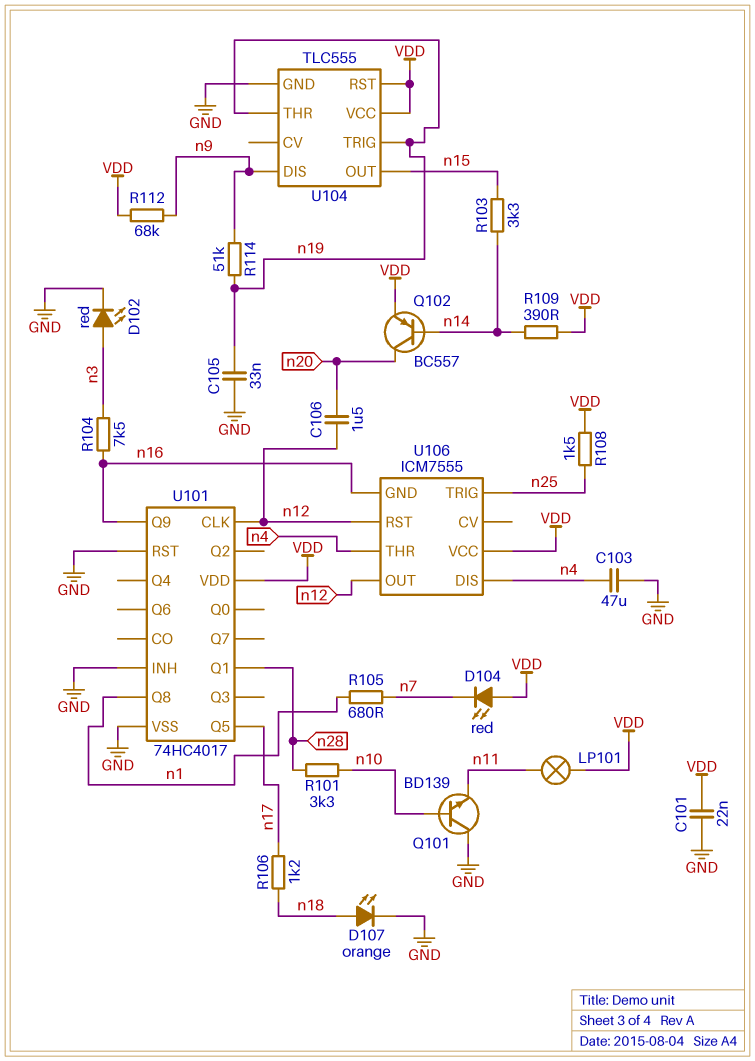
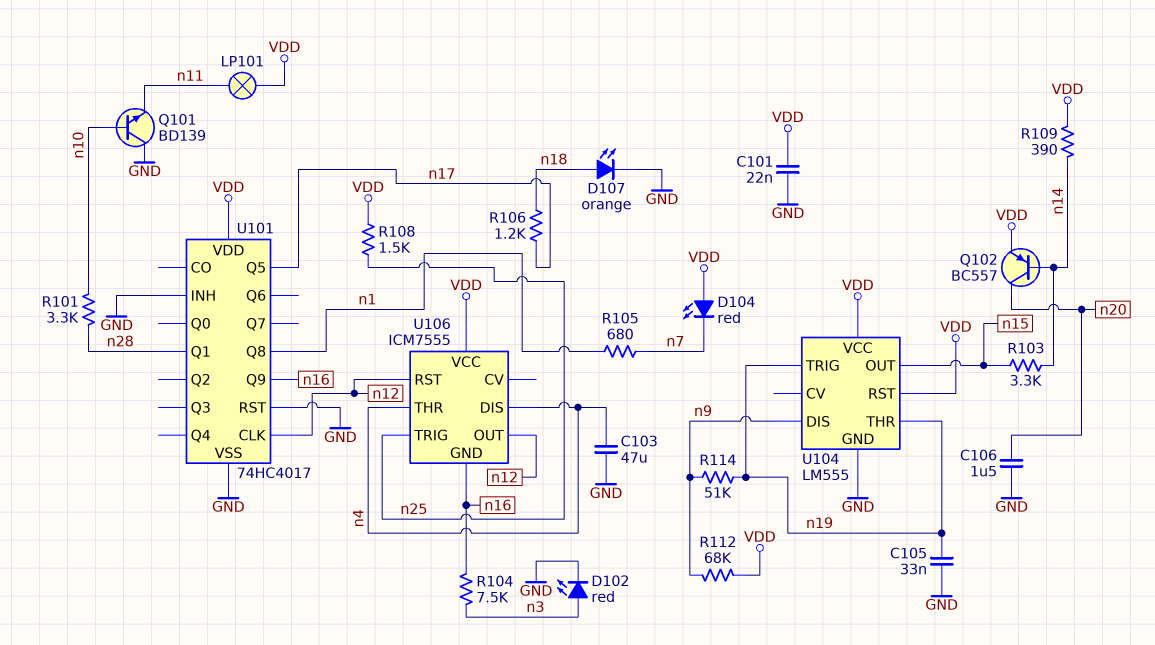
C106: 1.5uF (n12, n20) -> 1.5uF (GND, n20)
U104: TLC555 -> LM555

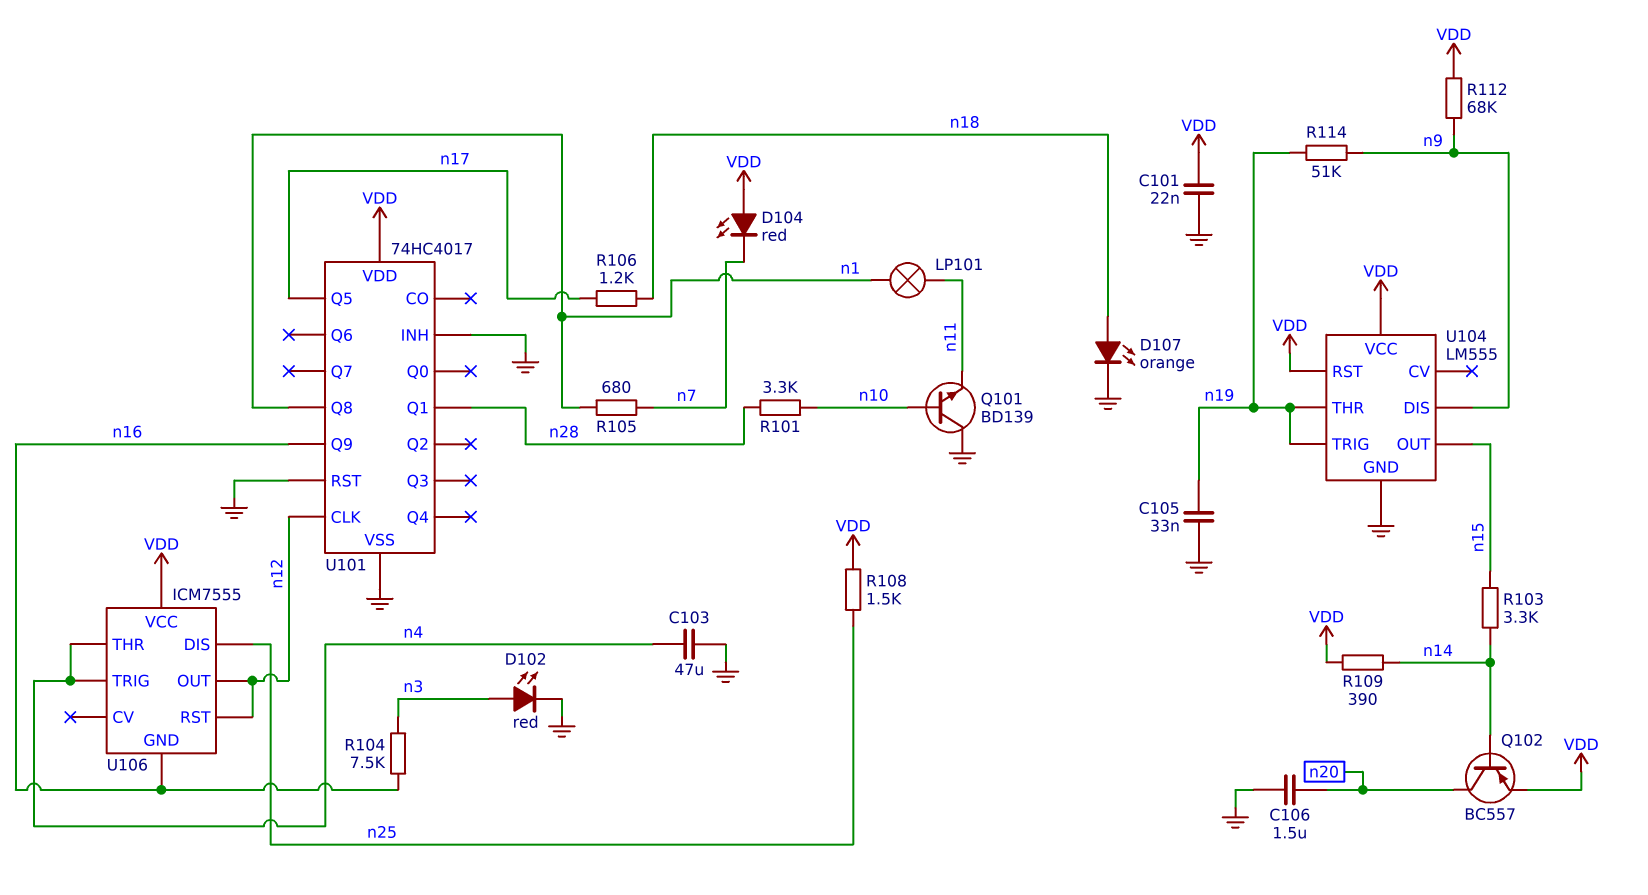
LP101: lamp (VDD, n11) -> lamp (n1, n11)
U106 pin DIS: n4 -> n25
U106 pin TRIG: n25 -> n4

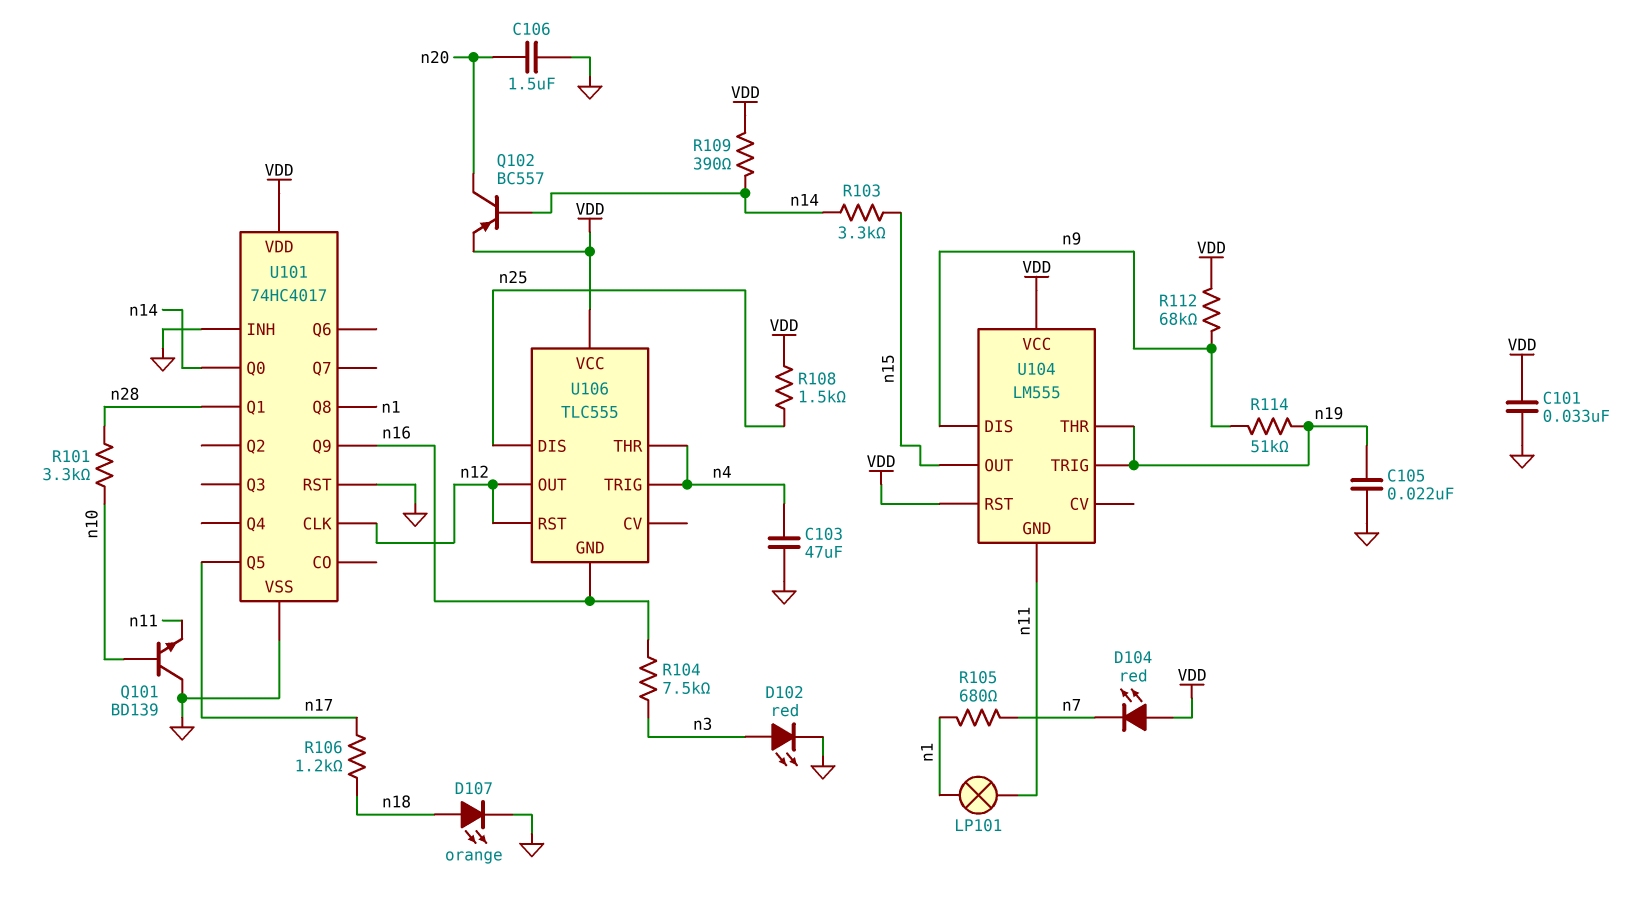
C101: 22nF (GND, VDD) -> 33nF (GND, VDD)
C105: 33nF (GND, n19) -> 22nF (GND, n19)
U101 pin Q0: none -> n14
U104 pin GND: GND -> n11
U106: ICM7555 -> TLC555

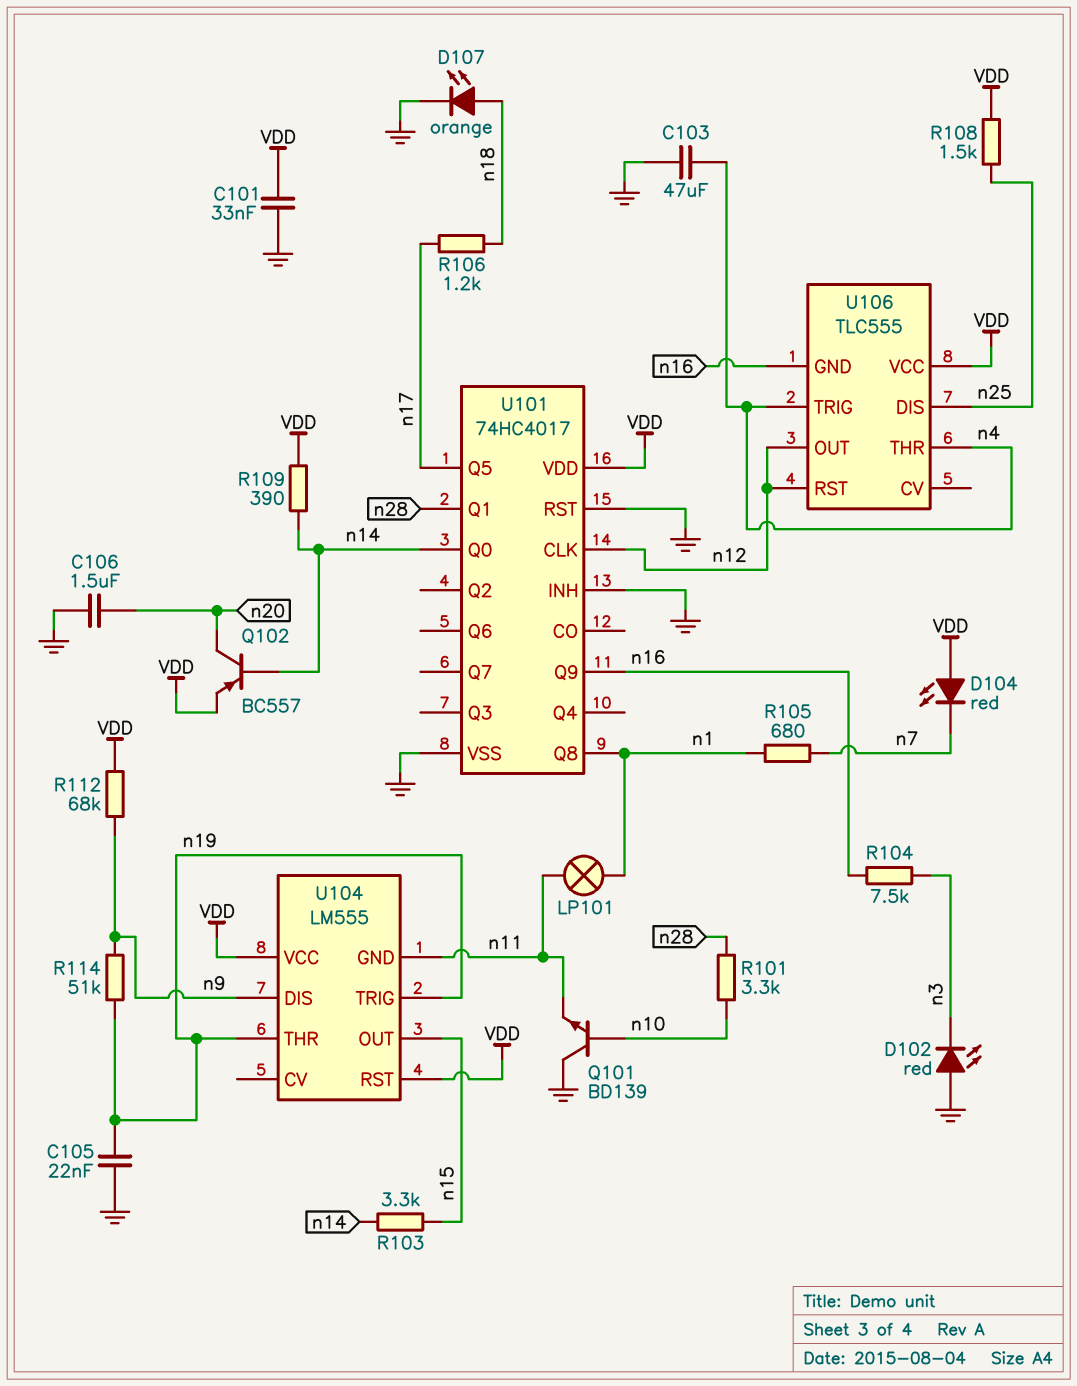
D102: LED red (A n3, K GND) -> LED red (A GND, K n3)

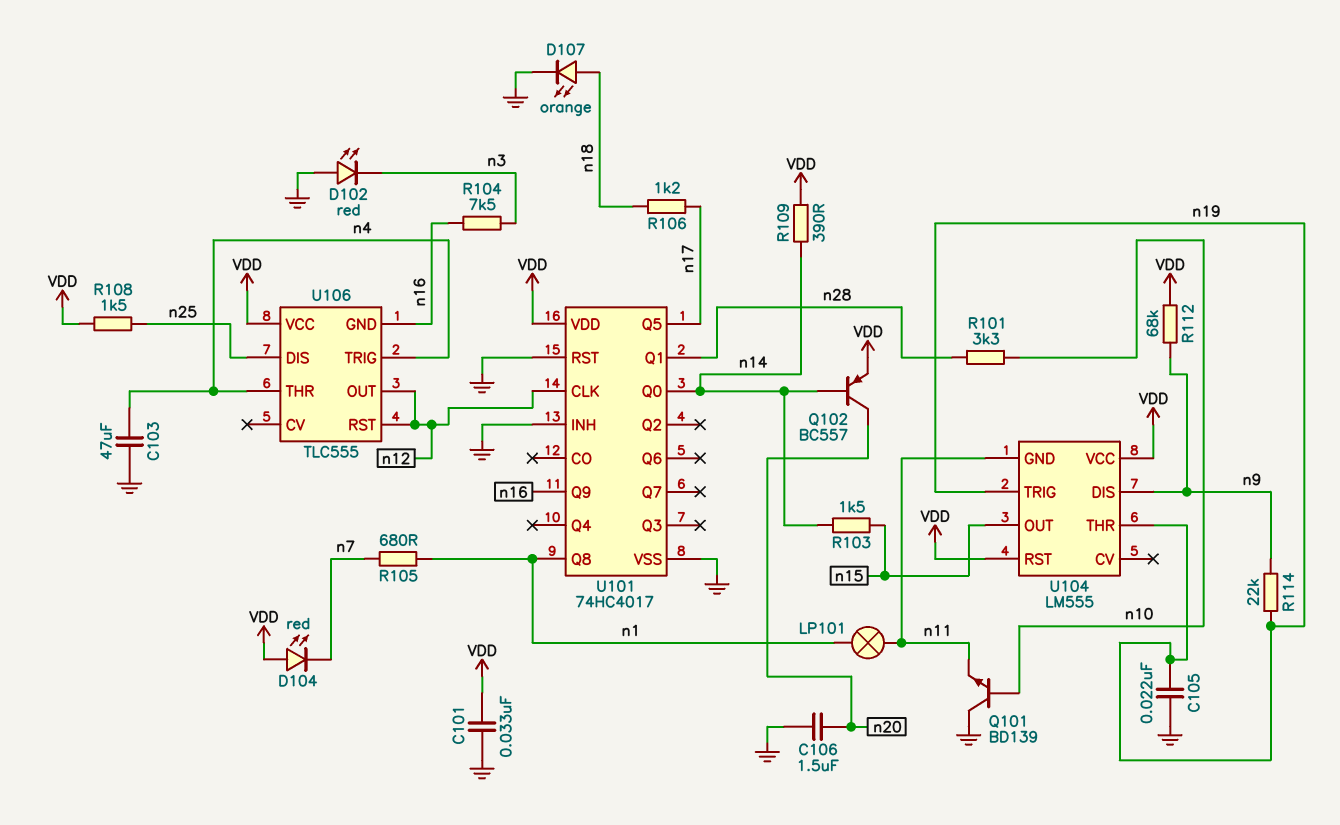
R103: 3.3k (n14, n15) -> 1.5k (n14, n15)
R114: 51k (n9, n19) -> 22k (n9, n19)

